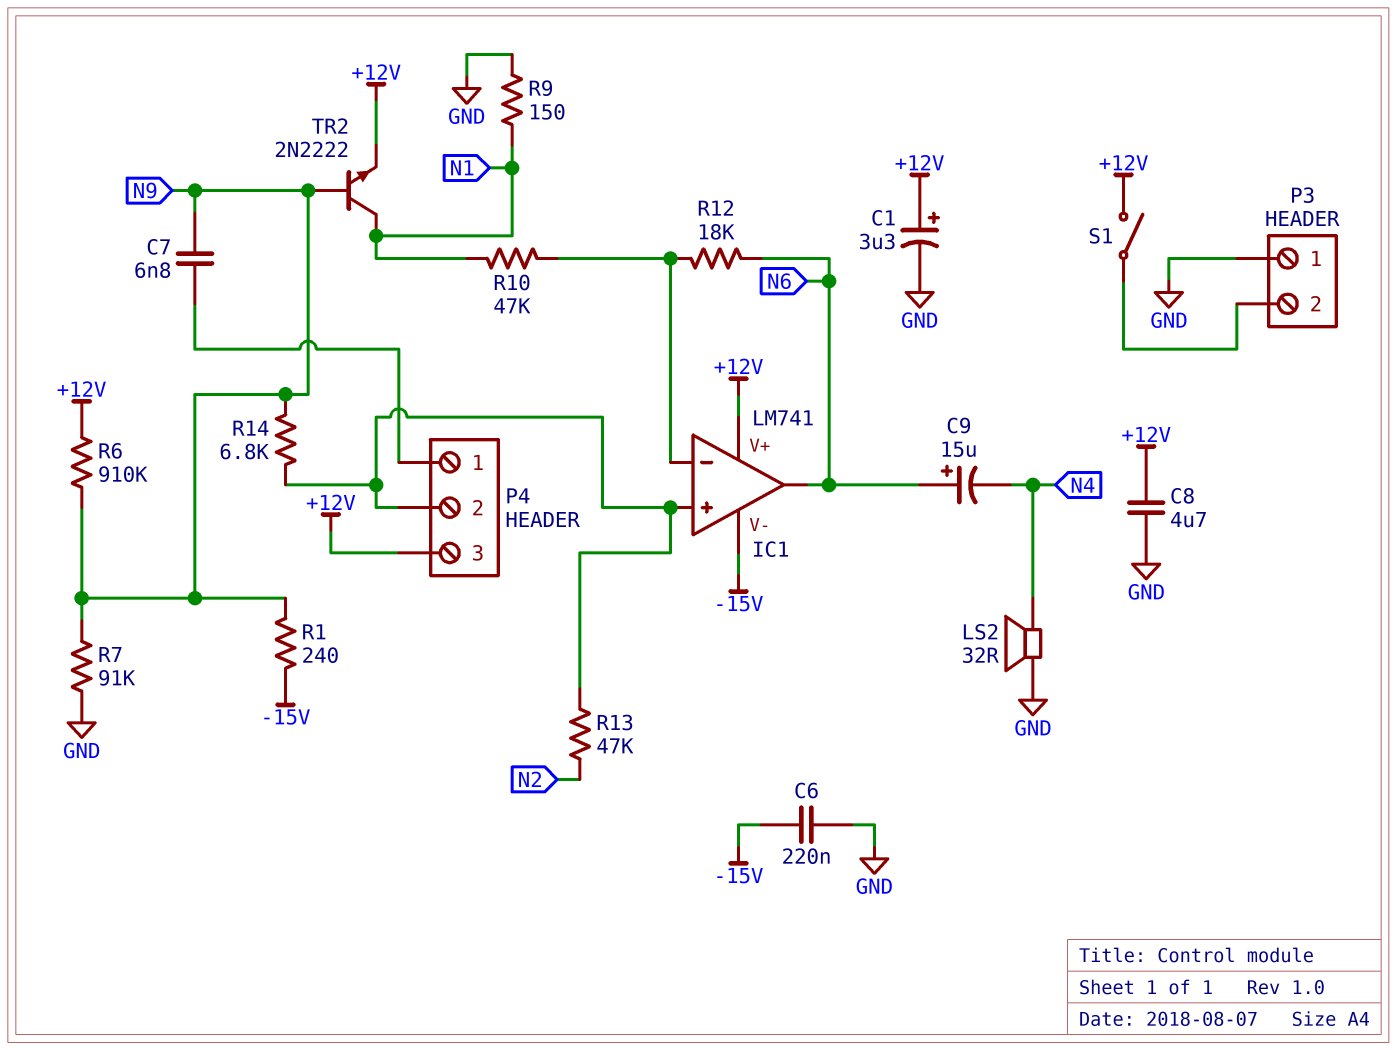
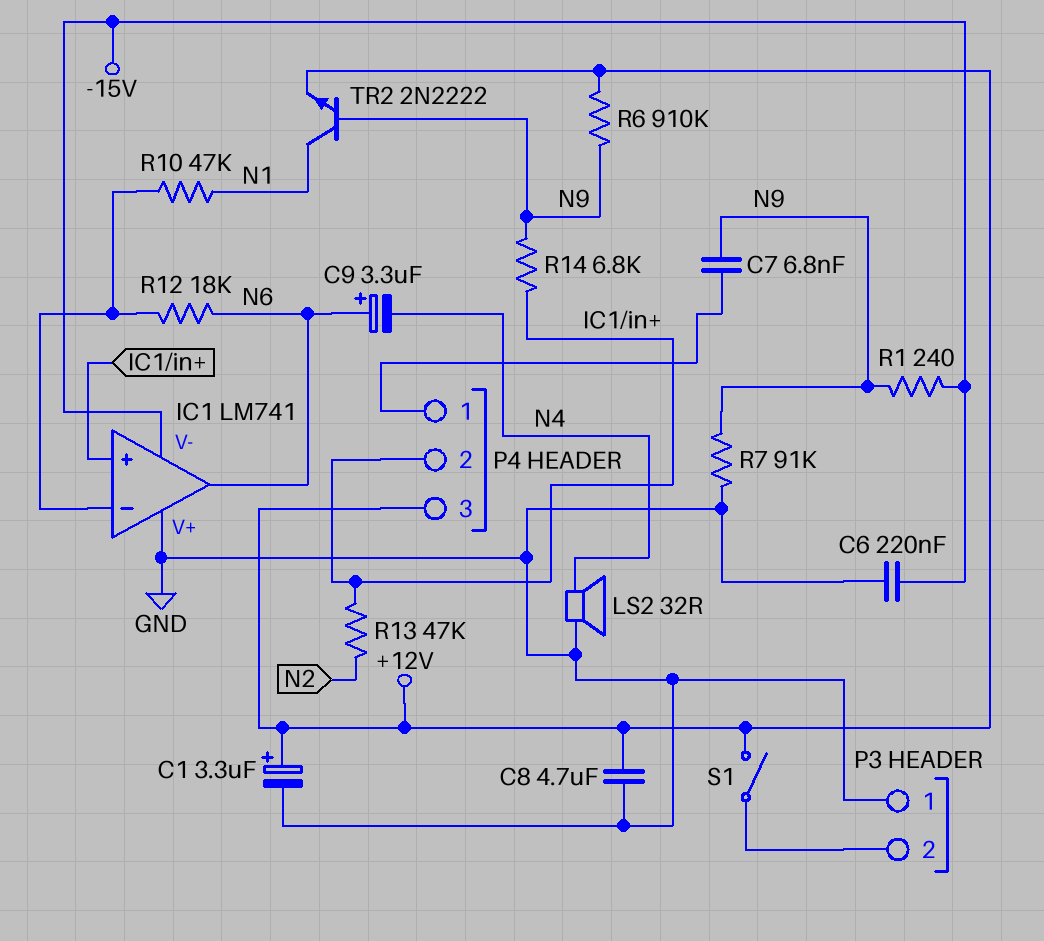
C9: 15uF (plus N6, minus N4) -> 3.3uF (plus N6, minus N4)
IC1 pin V+: +12V -> GND
R9: 150 (GND, N1) -> none

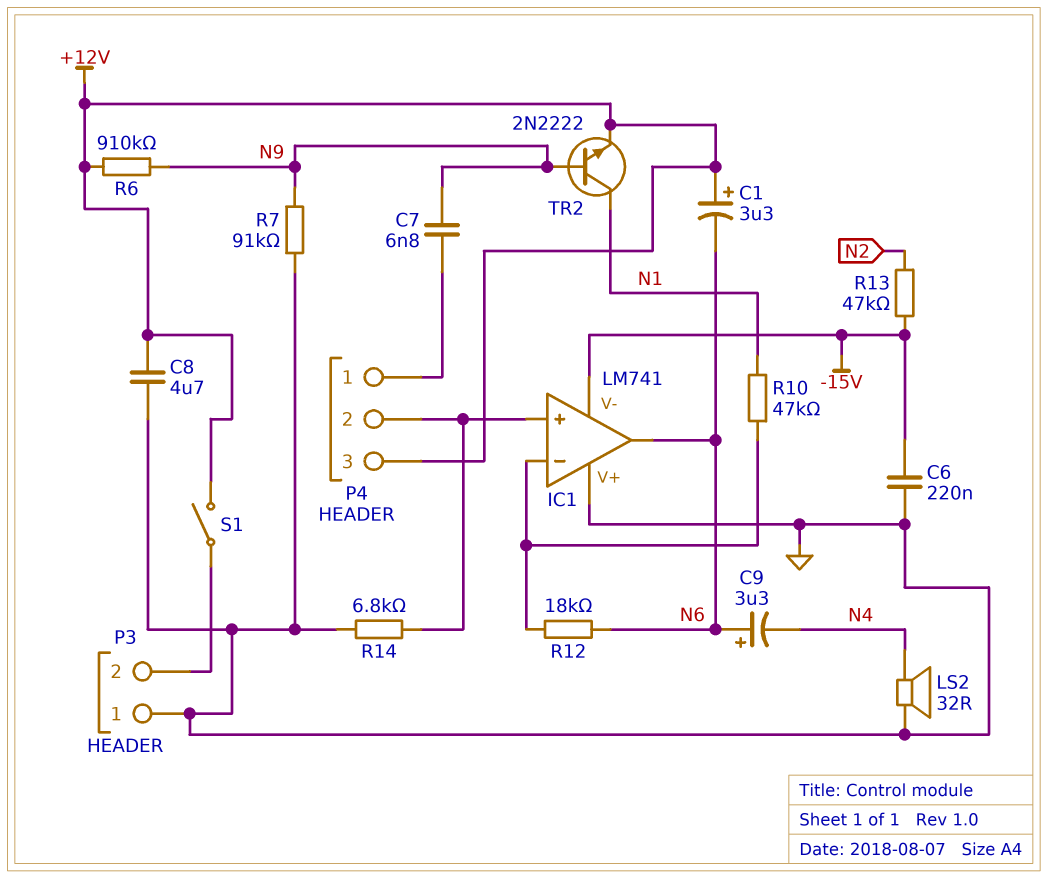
C1: 3.3uF (plus +12V, minus GND) -> 3.3uF (plus +12V, minus N6)
R1: 240 (-15V, N9) -> none
R13: 47k (IC1/in+, N2) -> 47k (-15V, N2)
R14: 6.8k (IC1/in+, N9) -> 6.8k (GND, IC1/in+)

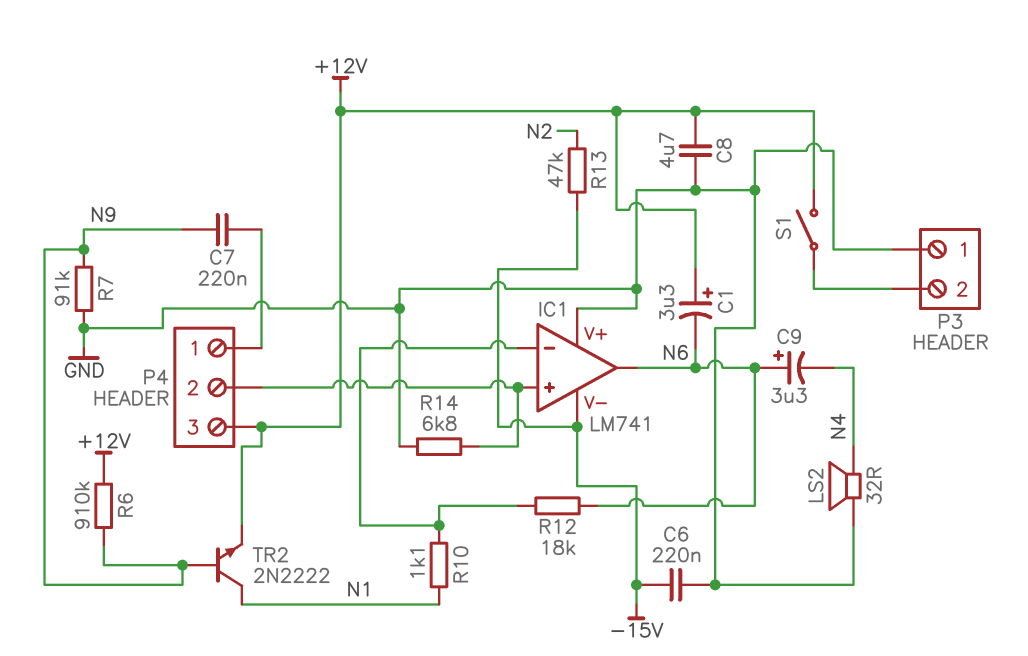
C7: 6.8nF (N9, P4/1) -> 220nF (N9, P4/1)
R10: 47k (IC1/in-, N1) -> 1.1k (IC1/in-, N1)

